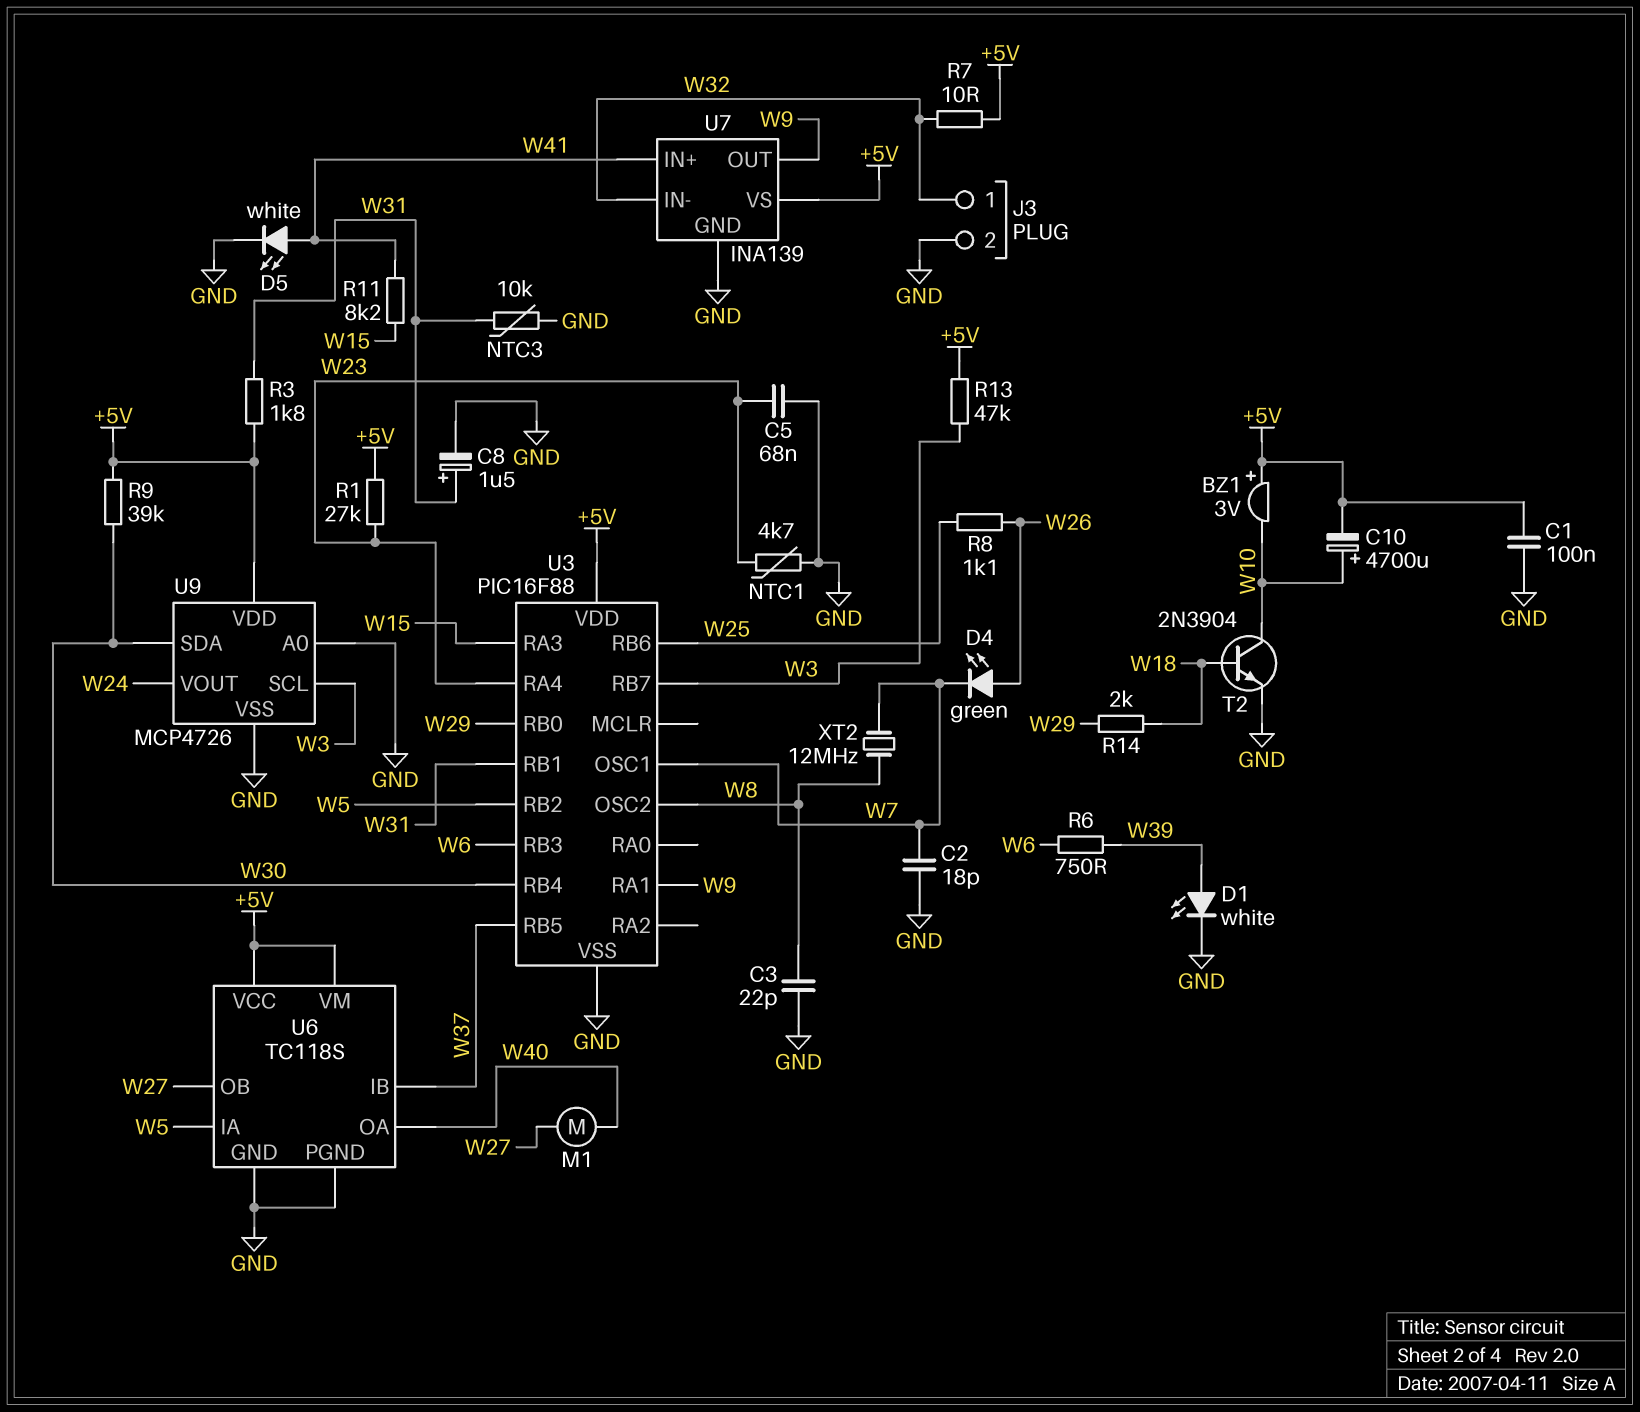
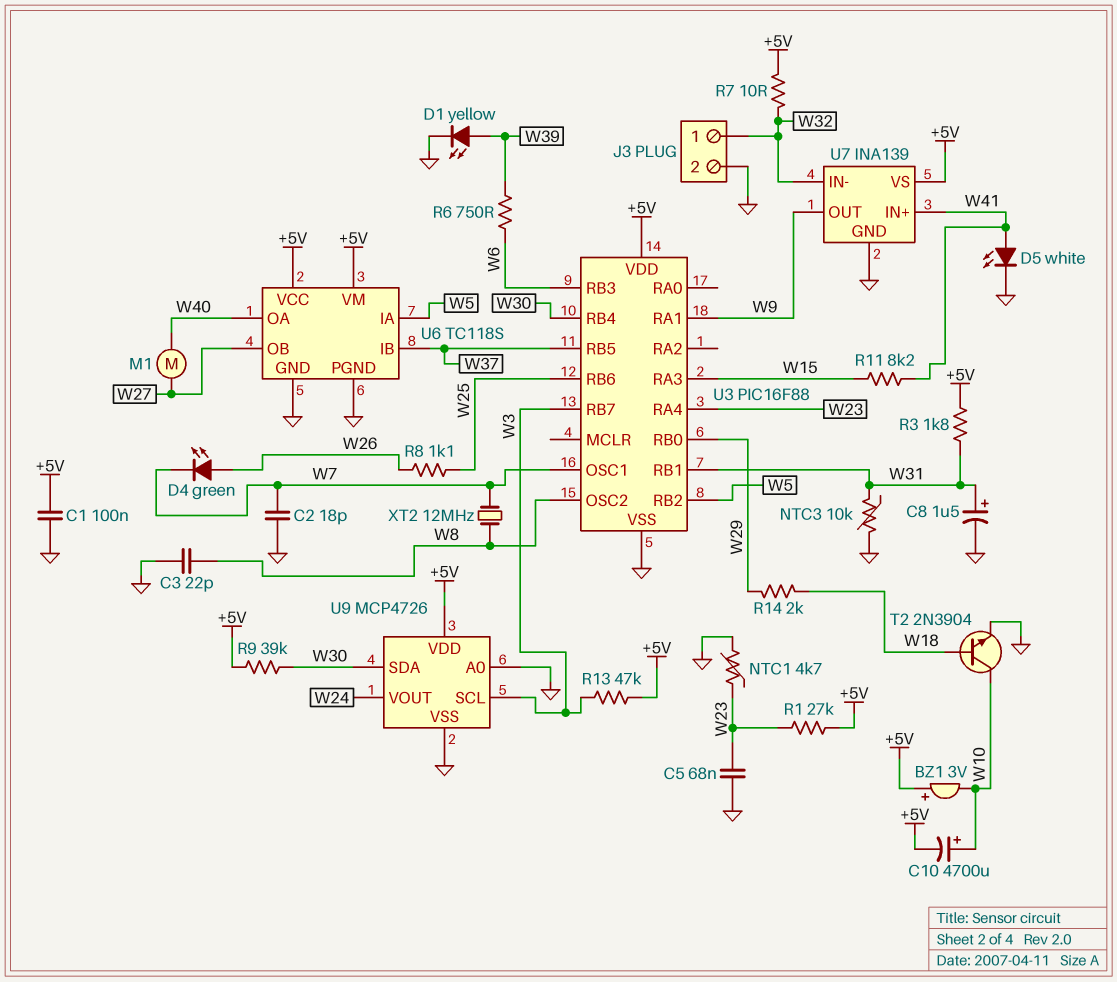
D1: LED white (A W39, K GND) -> LED yellow (A W39, K GND)

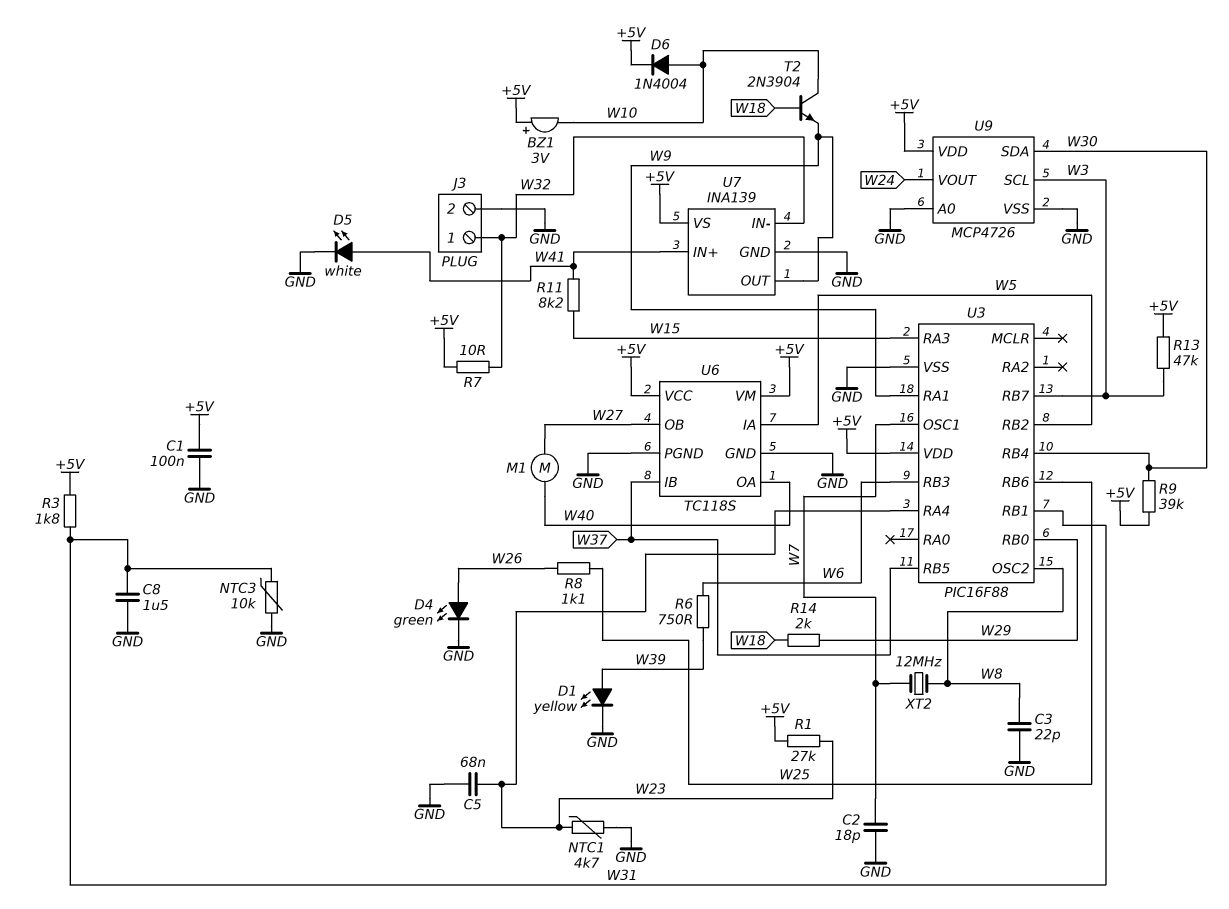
C8: 1.5uF (plus W31, minus GND) -> 1.5uF (GND, W31)
C10: 4700uF (plus W10, minus +5V) -> none
D4: LED green (A W26, K W7) -> LED green (A W26, K GND)
D6: none -> diode 1N4004 (A W10, K +5V)
T2: NPN 2N3904 (B W18, C W10, E GND) -> NPN 2N3904 (B W18, C W10, E W9)

